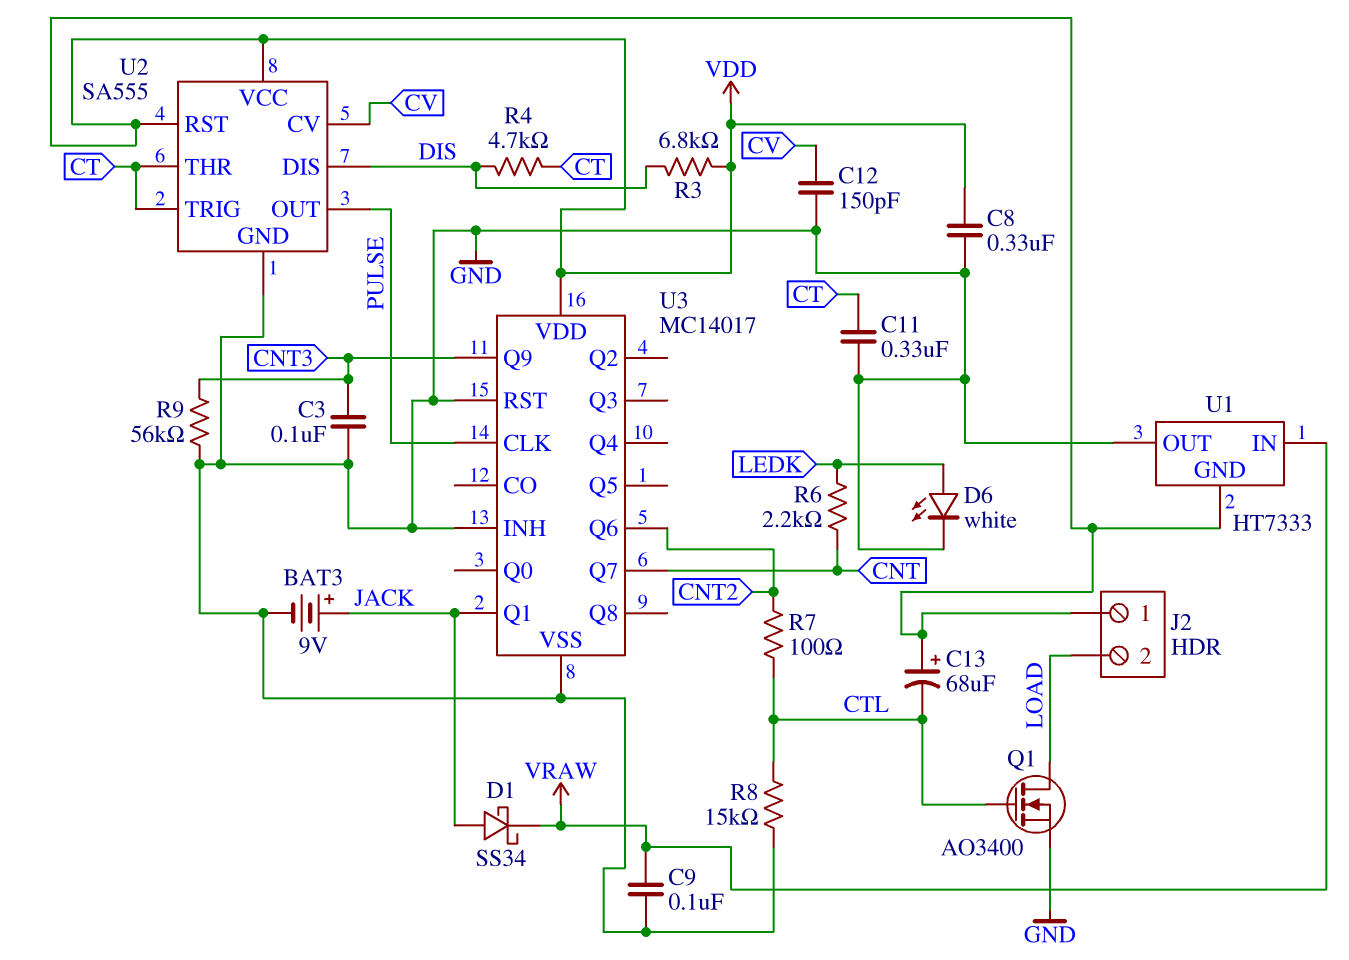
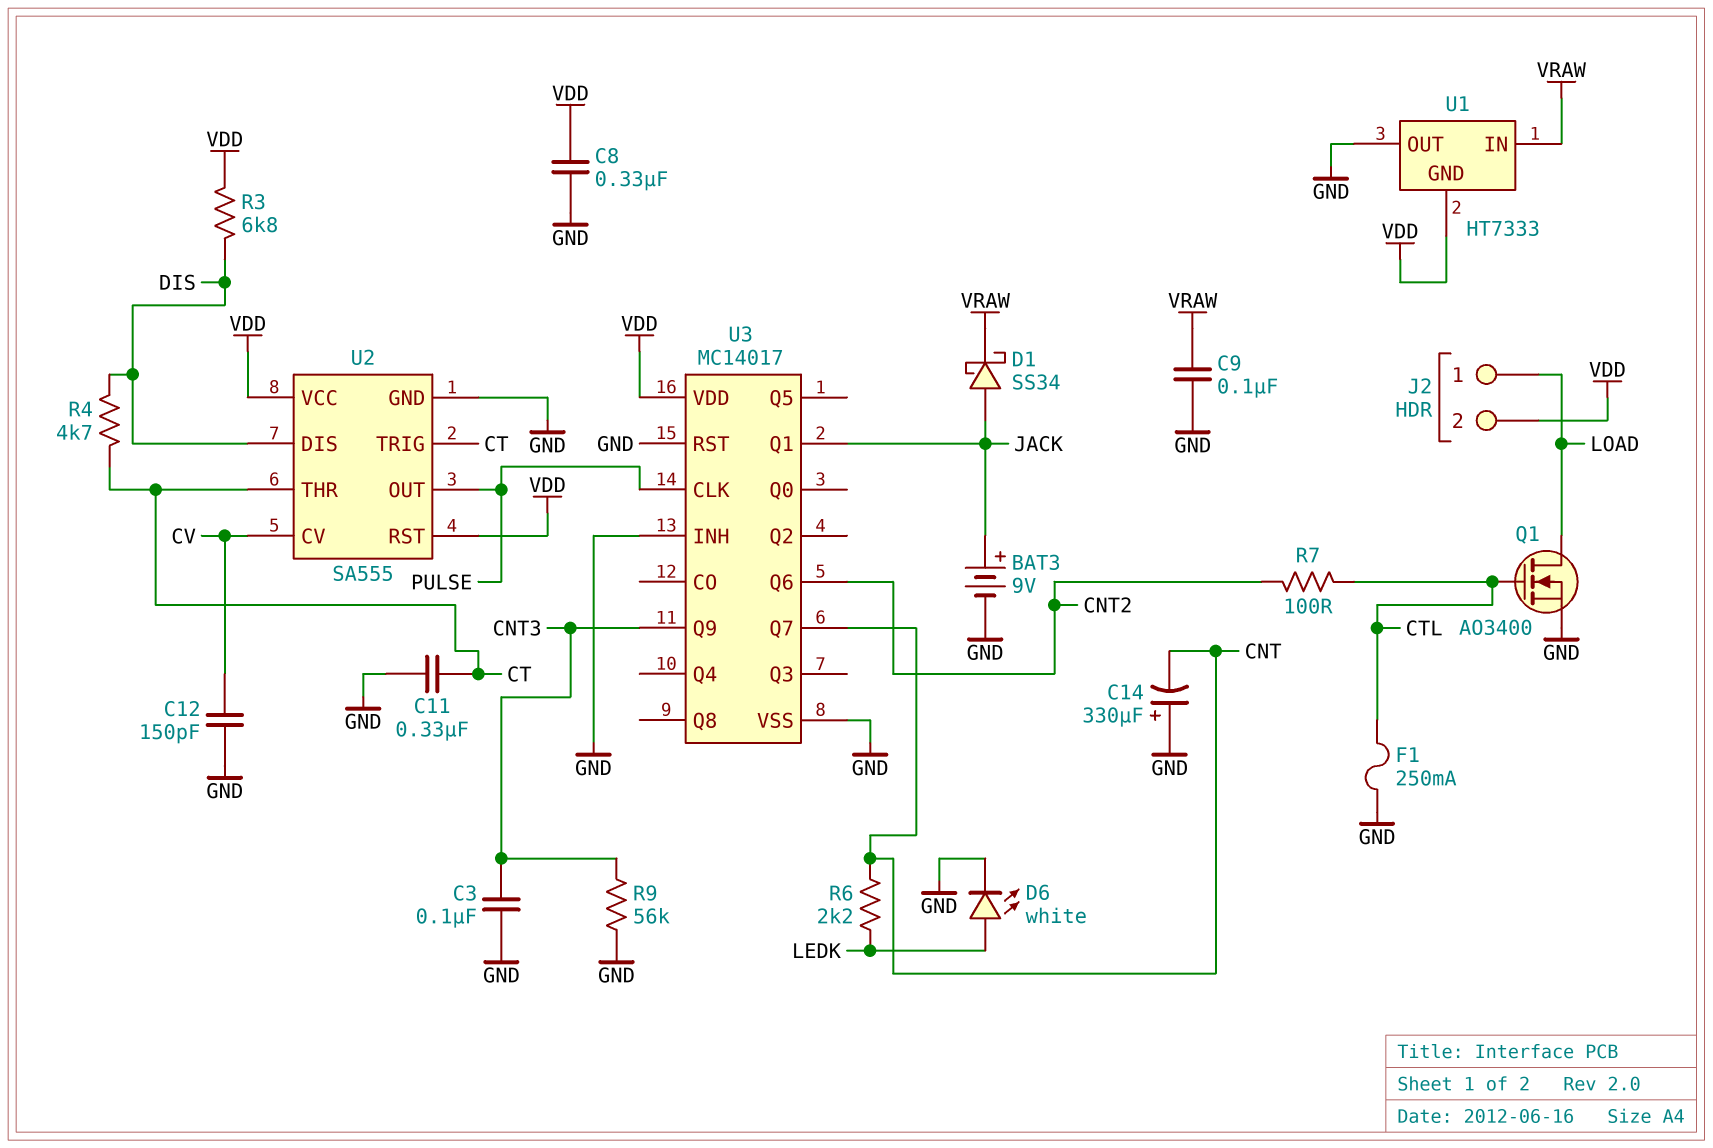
C13: 68uF (plus VDD, minus CTL) -> none
C14: none -> 330uF (plus GND, minus CNT)
F1: none -> 250mA (CTL, GND)
J2 pin 1: VDD -> LOAD
J2 pin 2: LOAD -> VDD
R8: 15k (CTL, GND) -> none

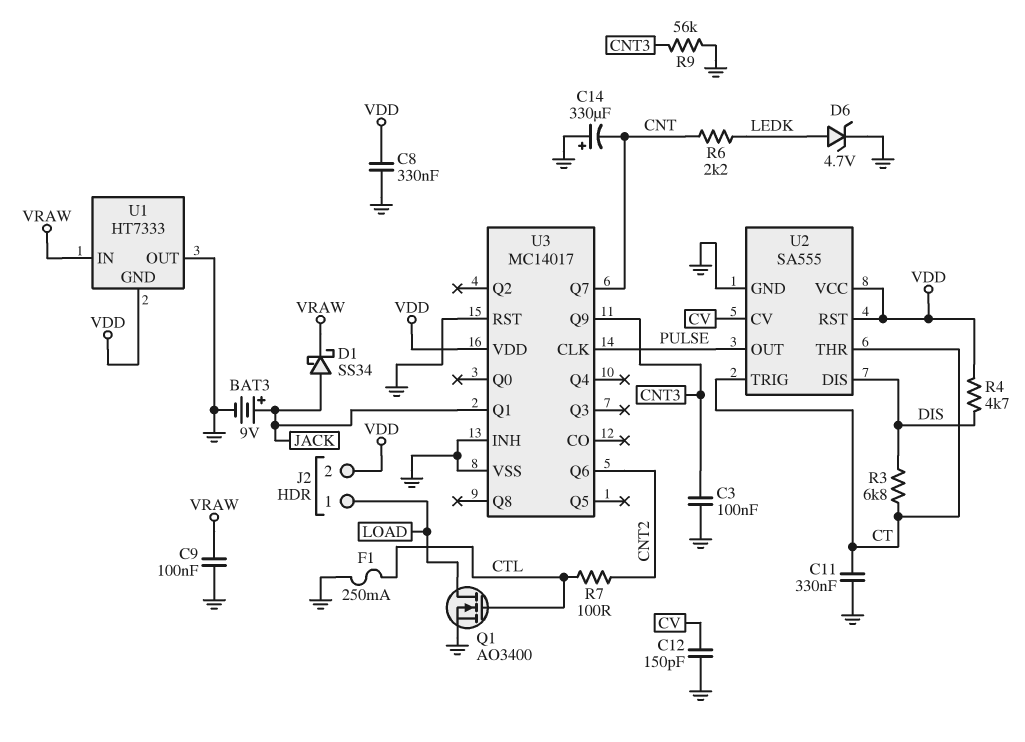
D6: LED white (A LEDK, K GND) -> zener 4.7V (A LEDK, K GND)
R3: 6.8k (DIS, VDD) -> 6.8k (CT, DIS)
R4: 4.7k (CT, DIS) -> 4.7k (DIS, VDD)

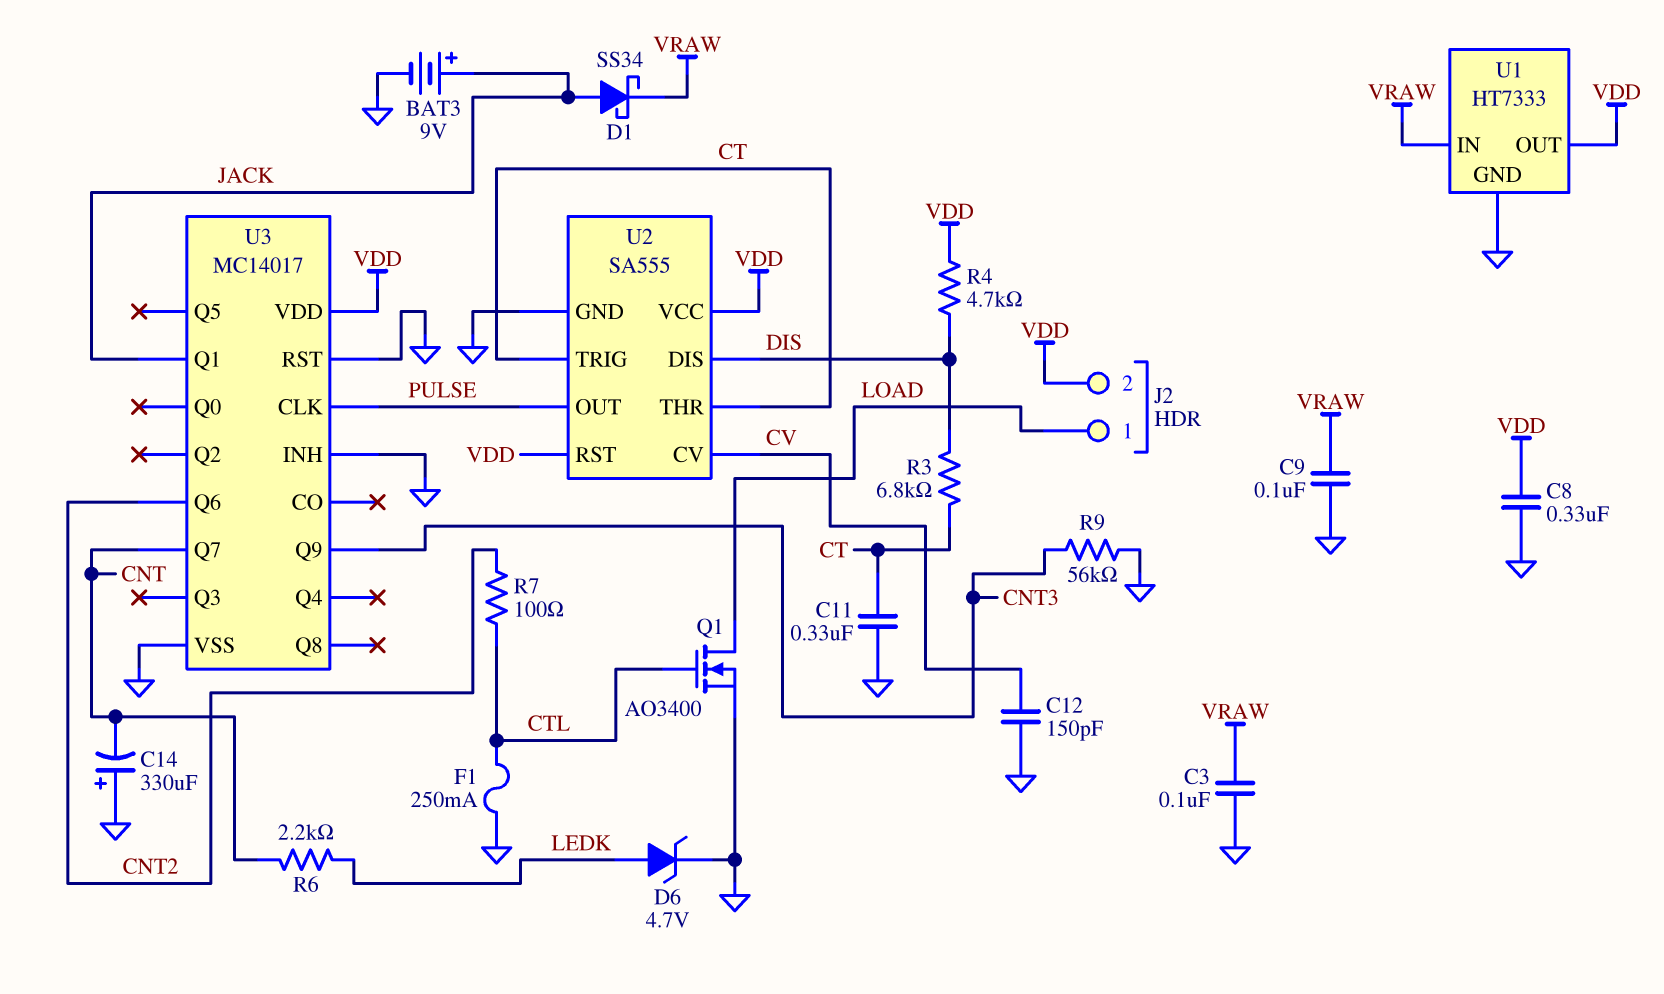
C3: 100nF (CNT3, GND) -> 100nF (GND, VRAW)
U1 pin GND: VDD -> GND
U1 pin OUT: GND -> VDD

